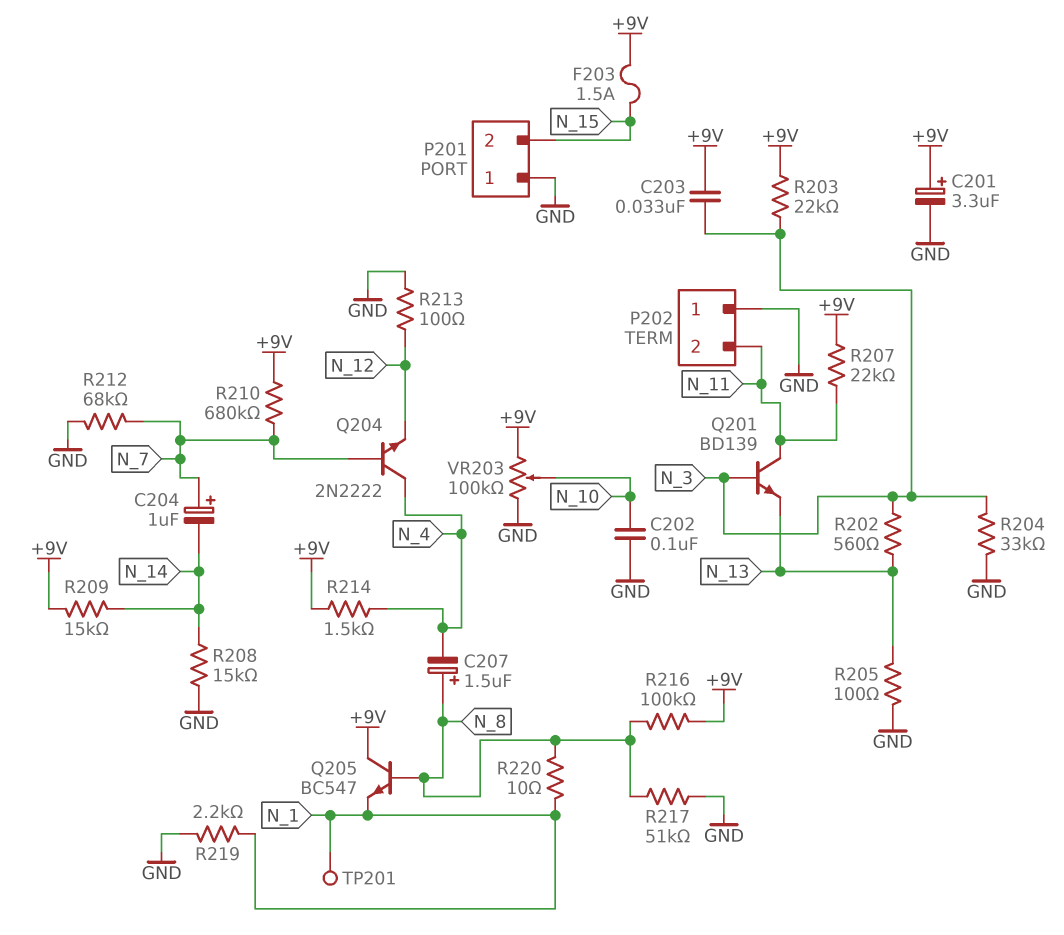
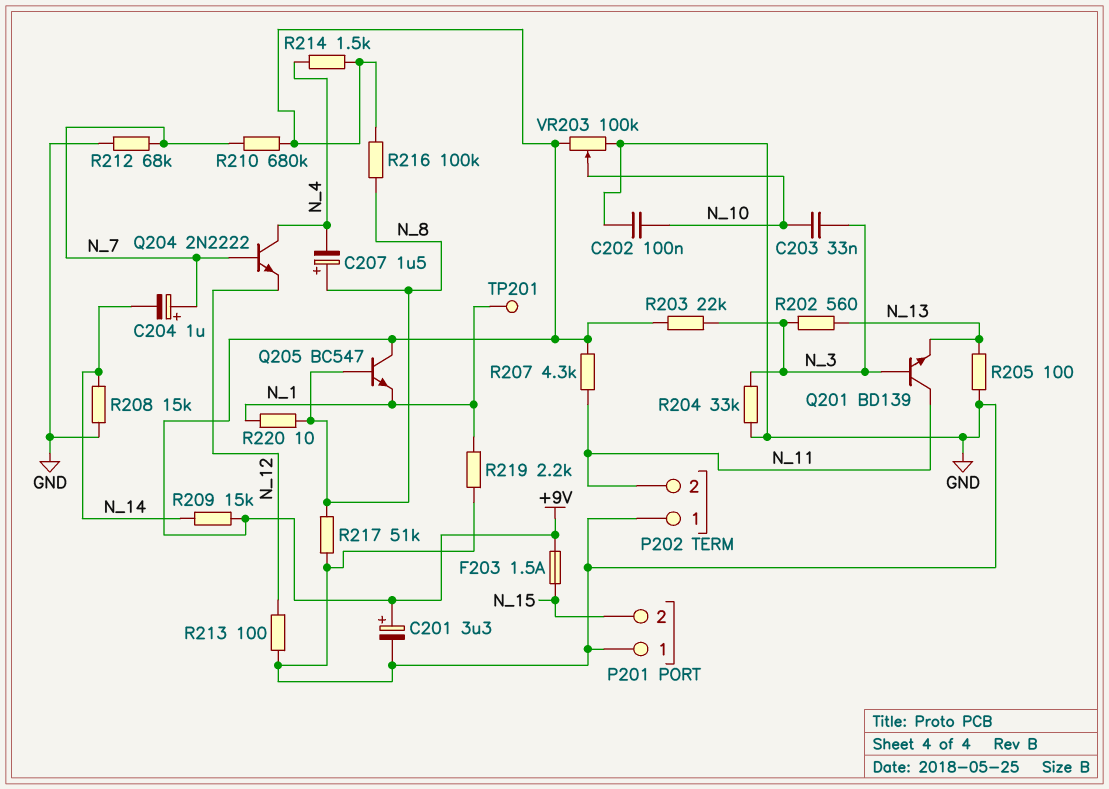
C203: 33nF (+9V, N_3) -> 33nF (N_3, N_10)
R207: 22k (+9V, N_11) -> 4.3k (+9V, N_11)

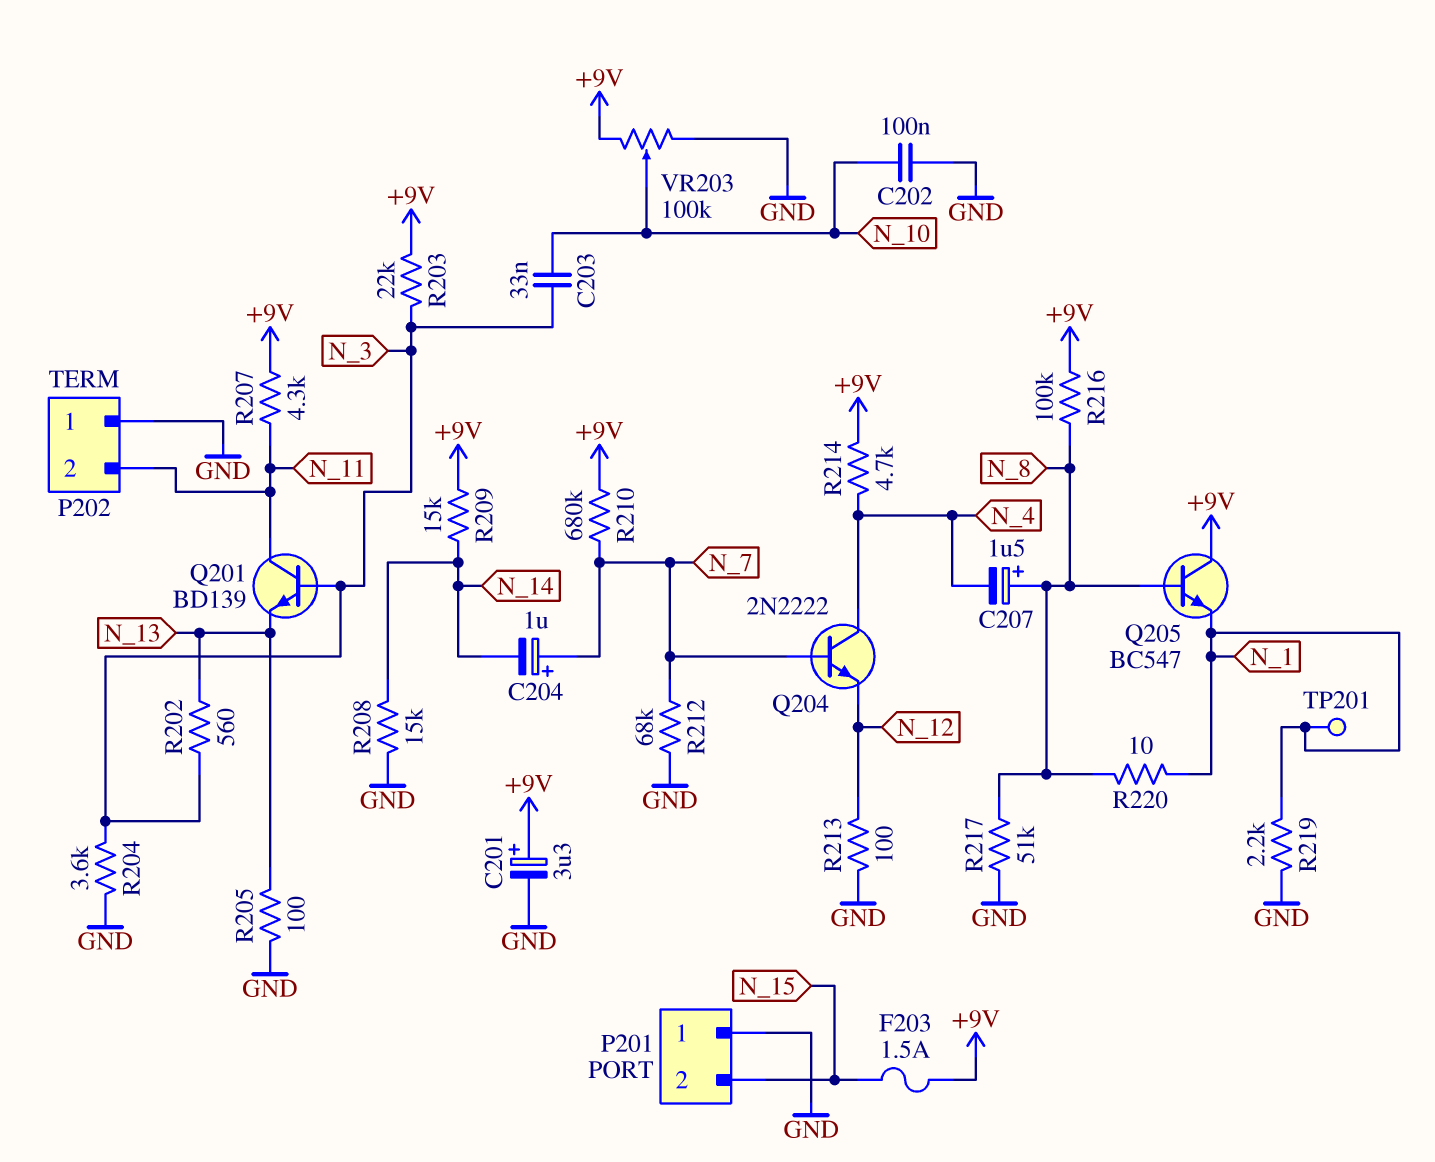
R204: 33k (GND, N_3) -> 3.6k (GND, N_3)
R214: 1.5k (+9V, N_4) -> 4.7k (+9V, N_4)

